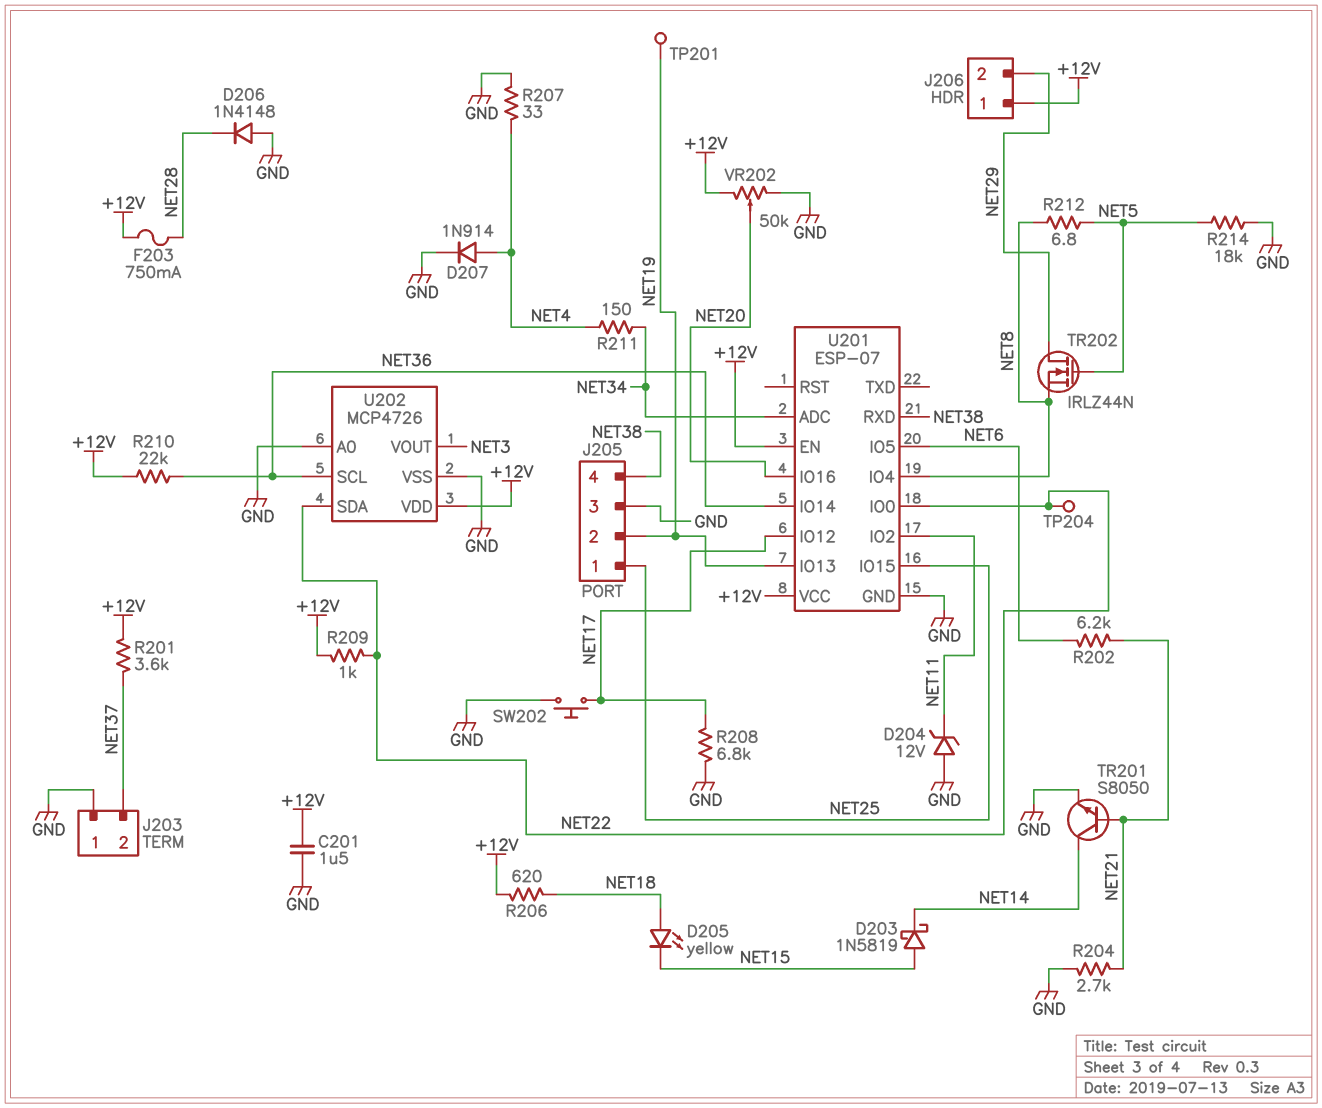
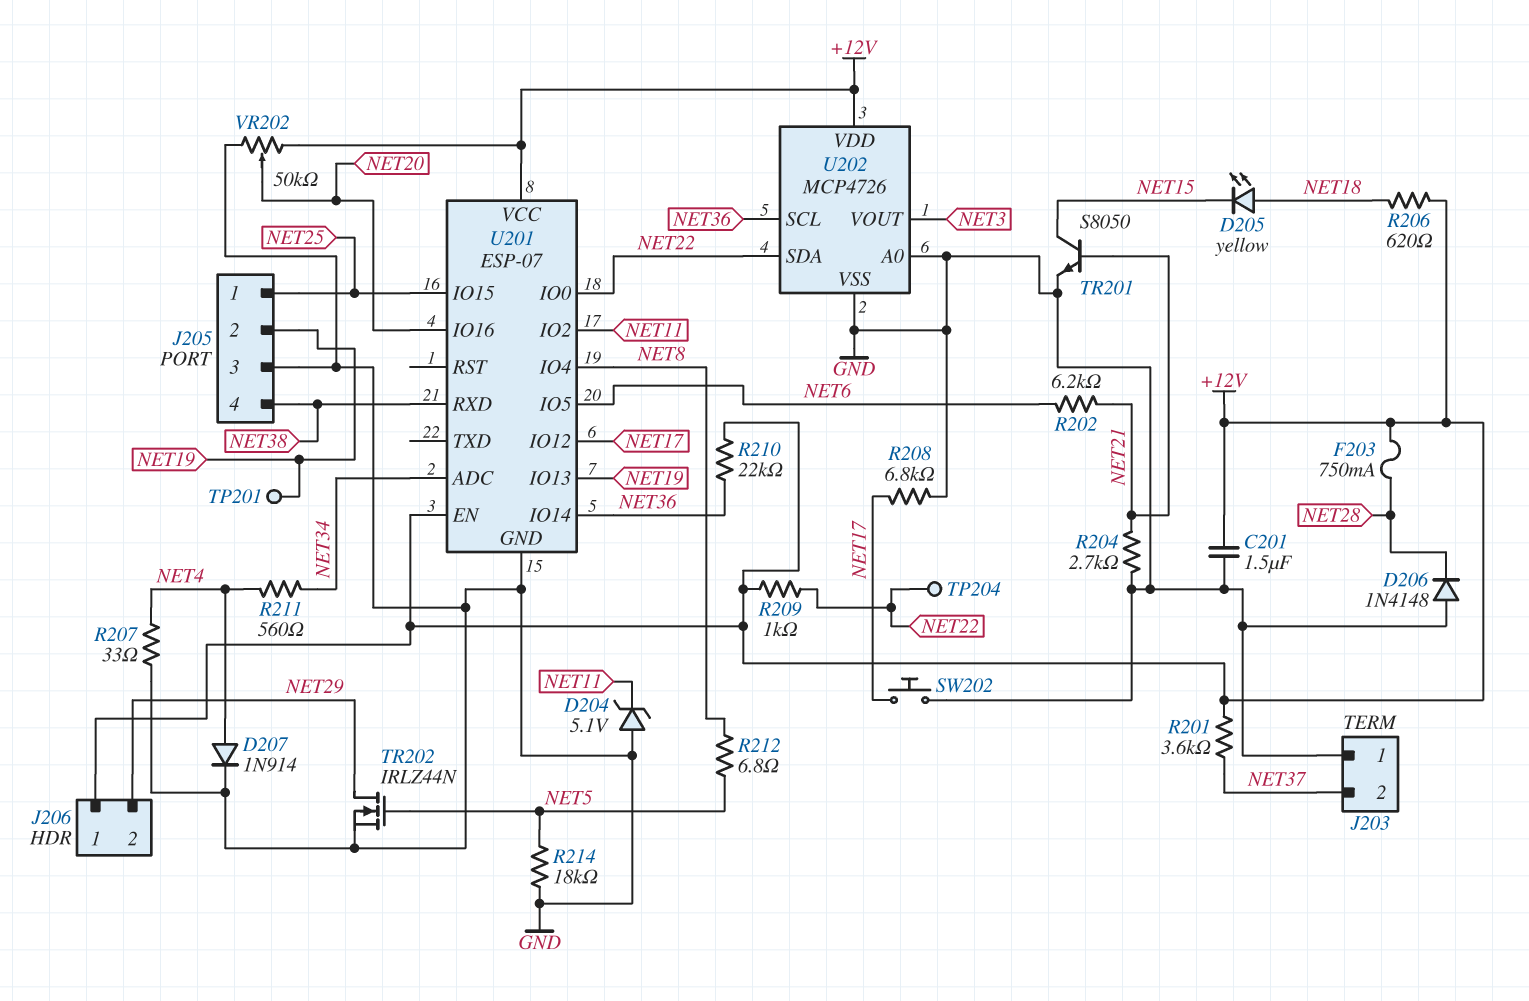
D203: schottky 1N5819 (A NET15, K NET14) -> none
D204: zener 12V (A GND, K NET11) -> zener 5.1V (A GND, K NET11)
R211: 150 (NET4, NET34) -> 560 (NET4, NET34)
TR201: NPN S8050 (B NET21, C NET14, E GND) -> NPN S8050 (B NET21, C NET15, E GND)
TR202: NMOS IRLZ44N (G NET5, D NET29, S NET8) -> NMOS IRLZ44N (G NET5, D NET29, S GND)

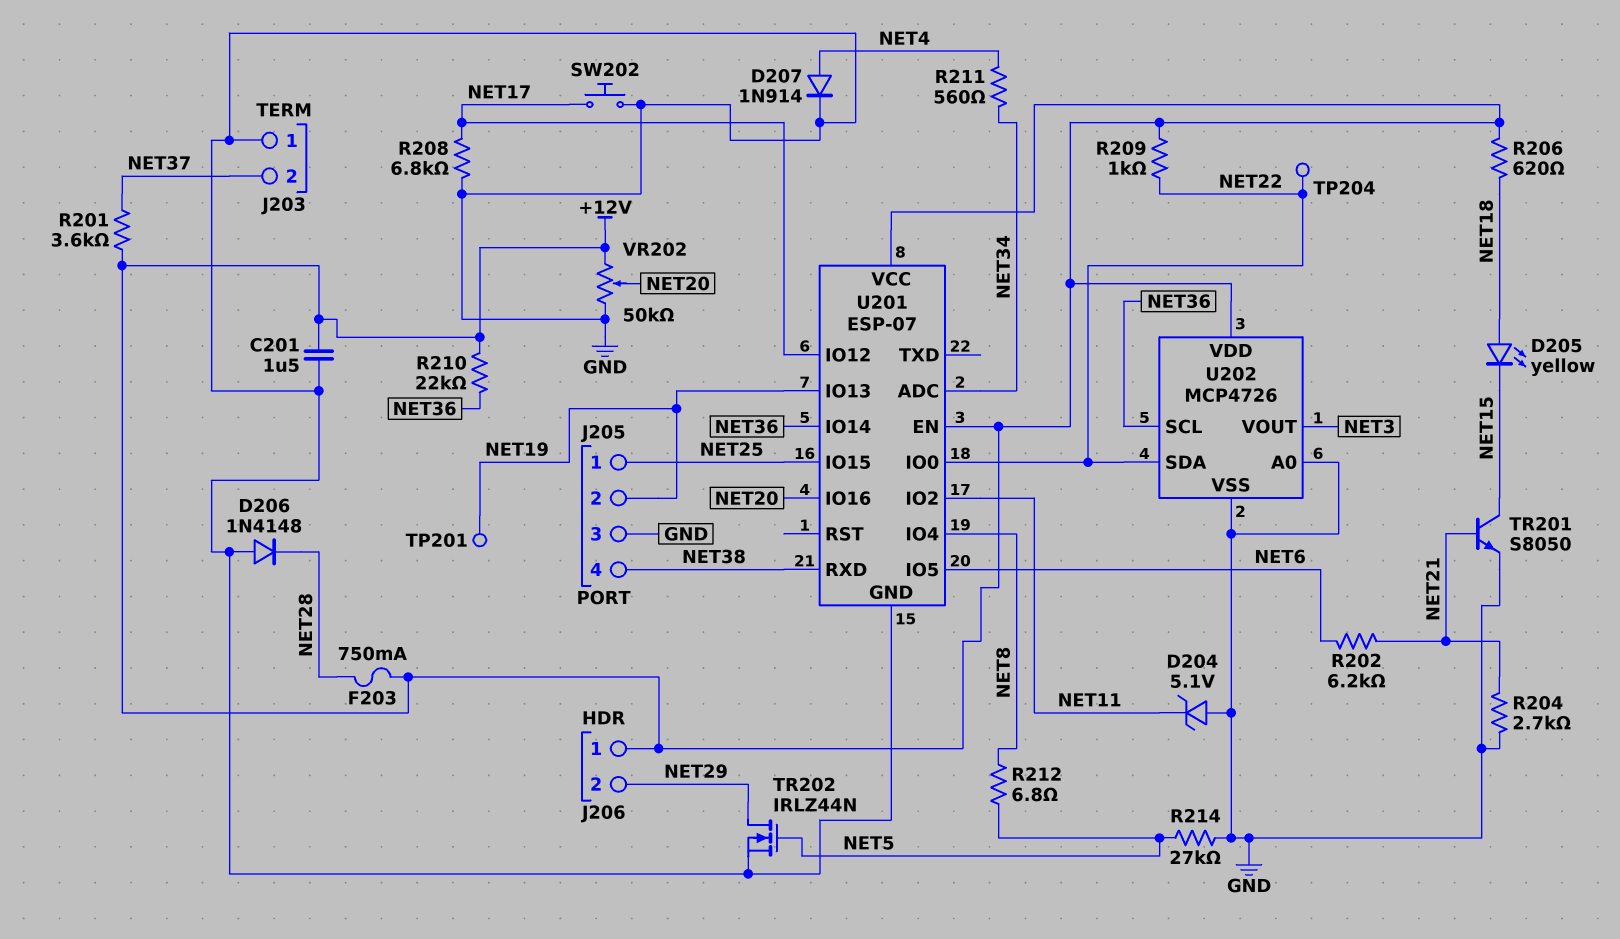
R207: 33 (GND, NET4) -> none
R214: 18k (GND, NET5) -> 27k (GND, NET5)

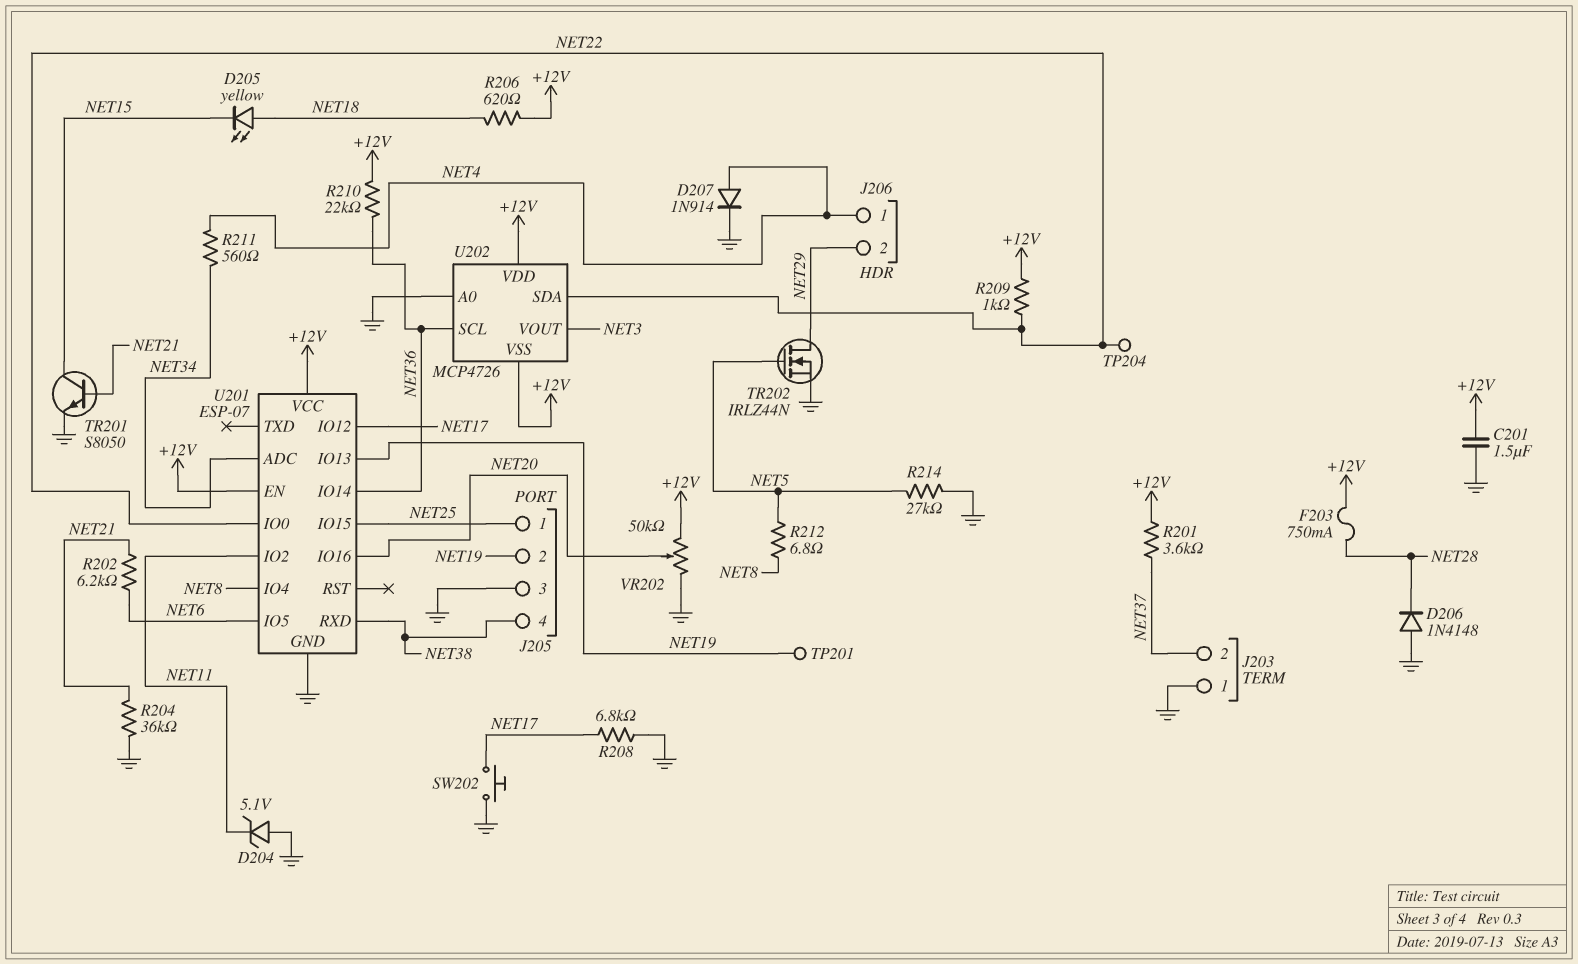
J206 pin 1: +12V -> NET4
R204: 2.7k (GND, NET21) -> 36k (GND, NET21)
U202 pin VSS: GND -> +12V

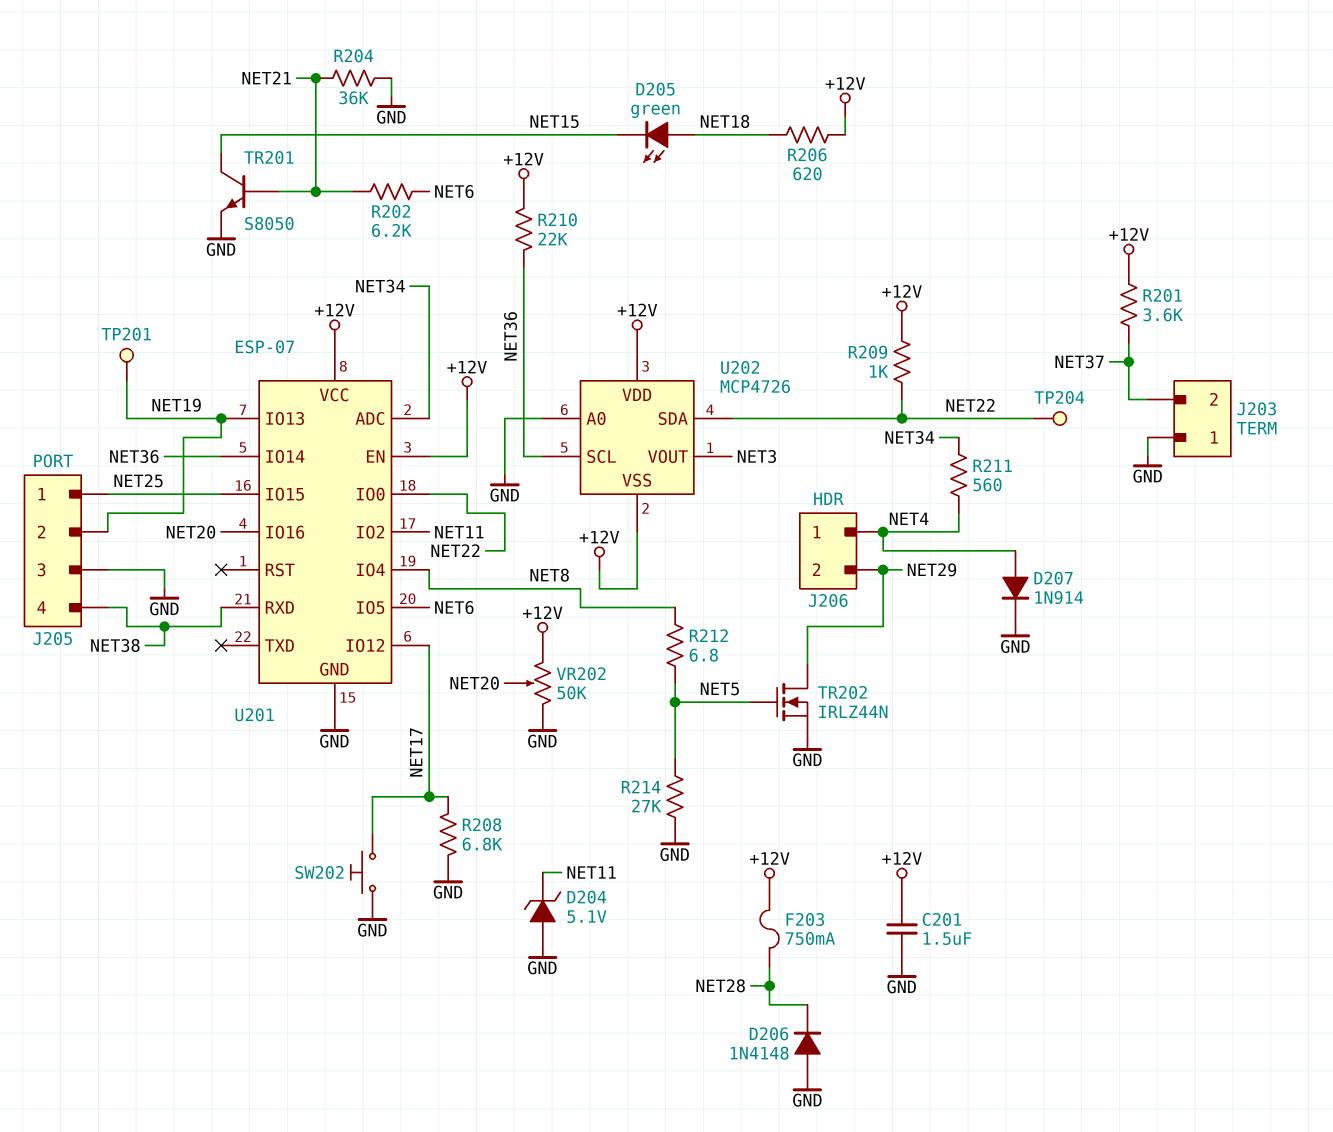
D205: LED yellow (A NET18, K NET15) -> LED green (A NET18, K NET15)

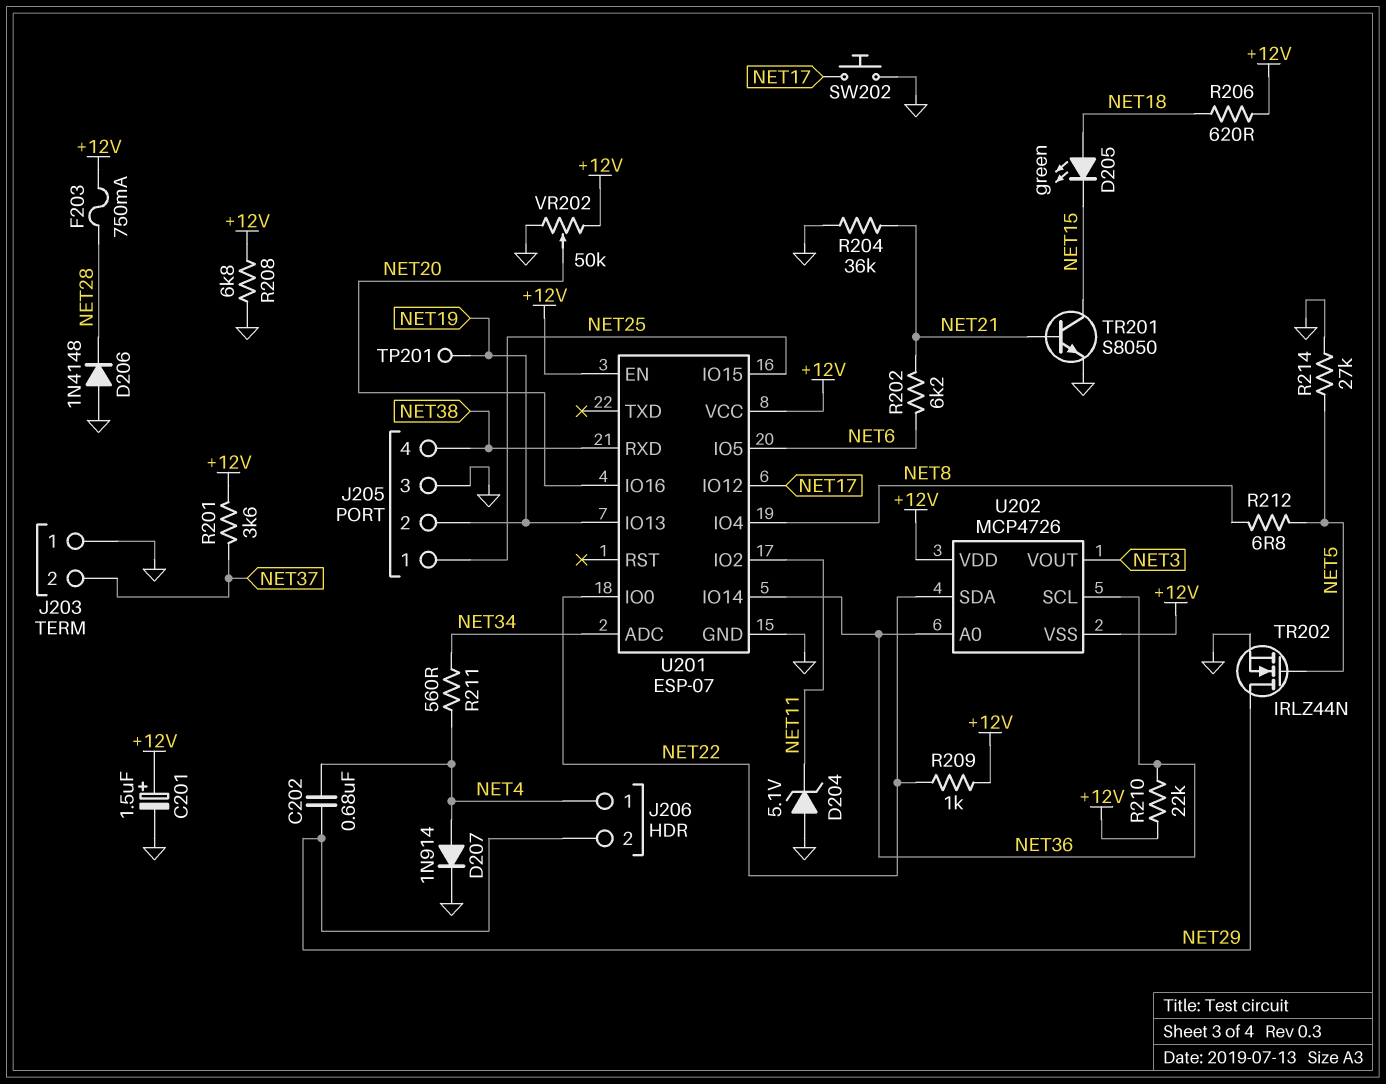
C201: 1.5uF (+12V, GND) -> 1.5uF (plus +12V, minus GND)
C202: none -> 680nF (NET4, NET29)
R208: 6.8k (GND, NET17) -> 6.8k (+12V, GND)
TP204: test point (NET22) -> none
U202 pin A0: GND -> NET36

